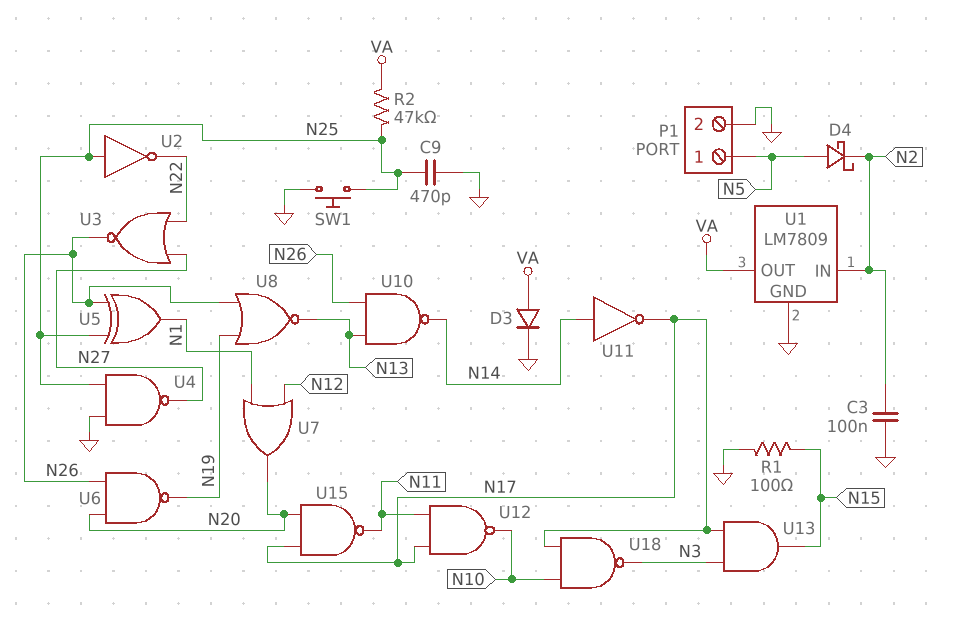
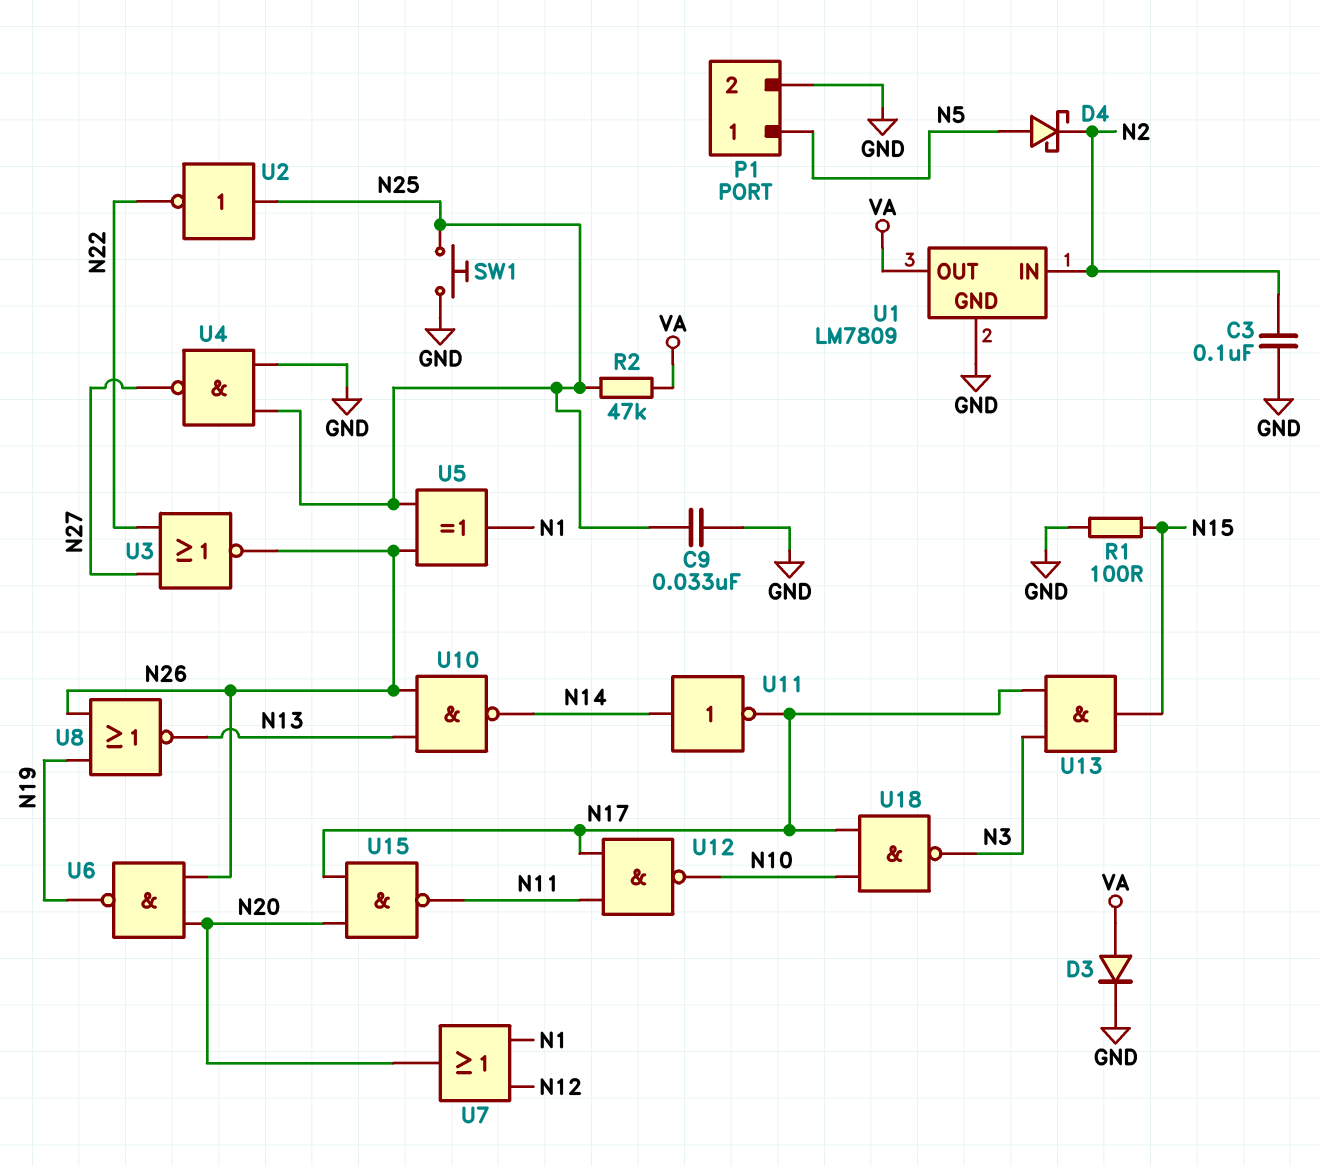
C9: 470pF (GND, N25) -> 33nF (GND, N25)

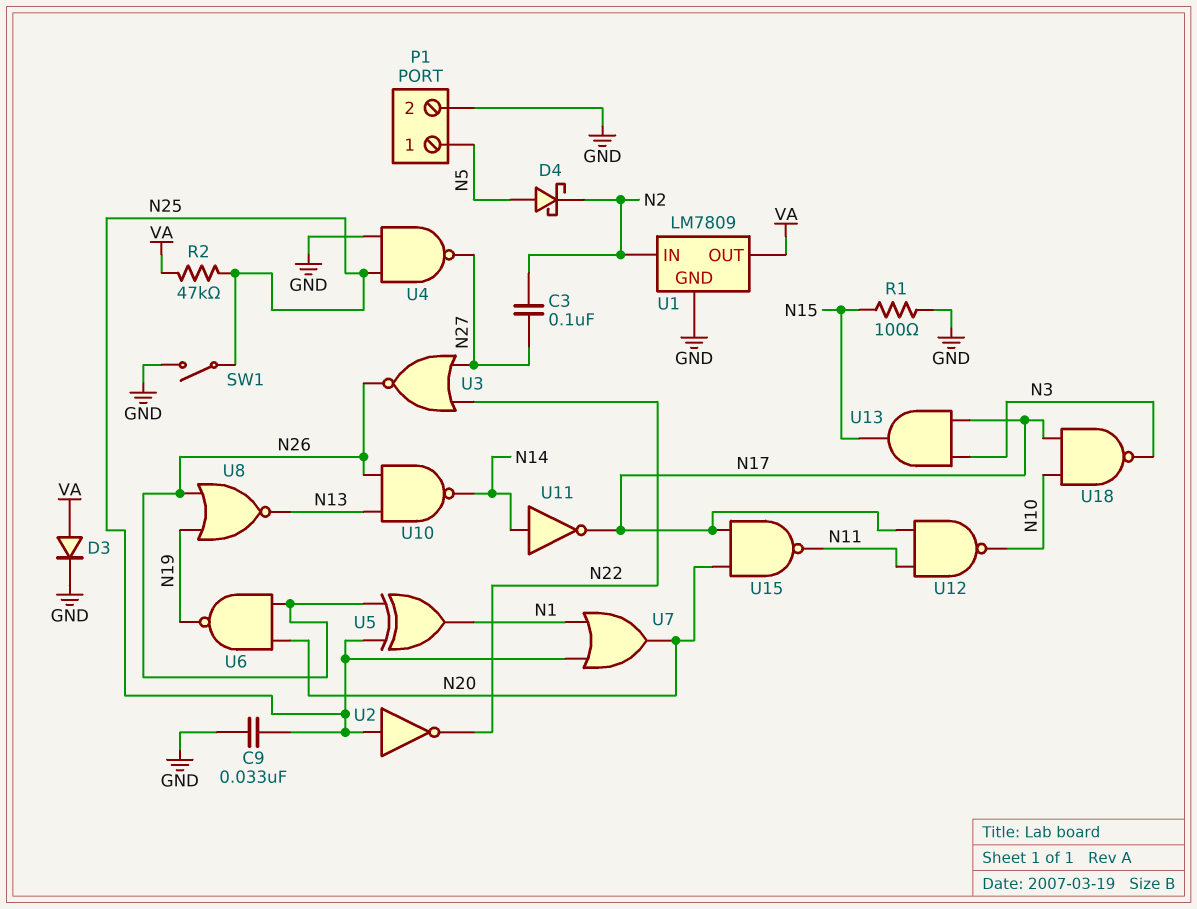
C3: 100nF (GND, N2) -> 100nF (N2, N27)
SW1: button (GND, N25) -> switch (GND, N25)
U7: OR (in N1, in N12, out N20) -> OR (in N1, in N25, out N20)

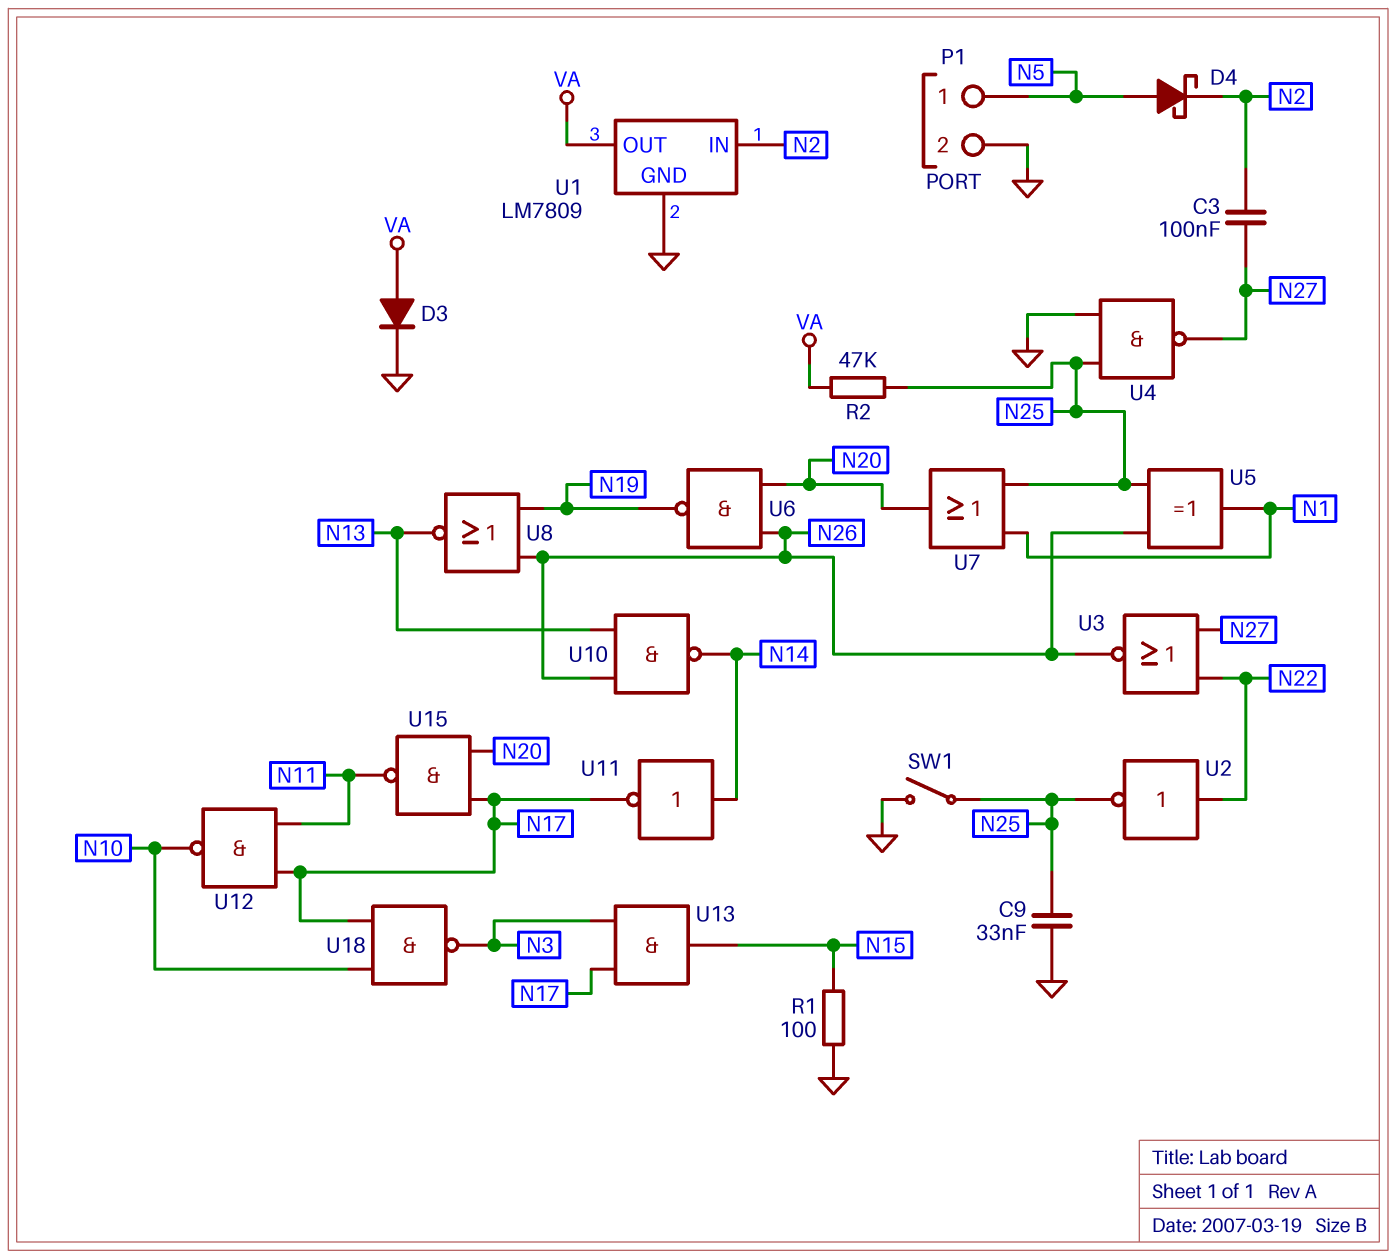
U2: NOT (in N25, out N22) -> NOT (in N22, out N25)

